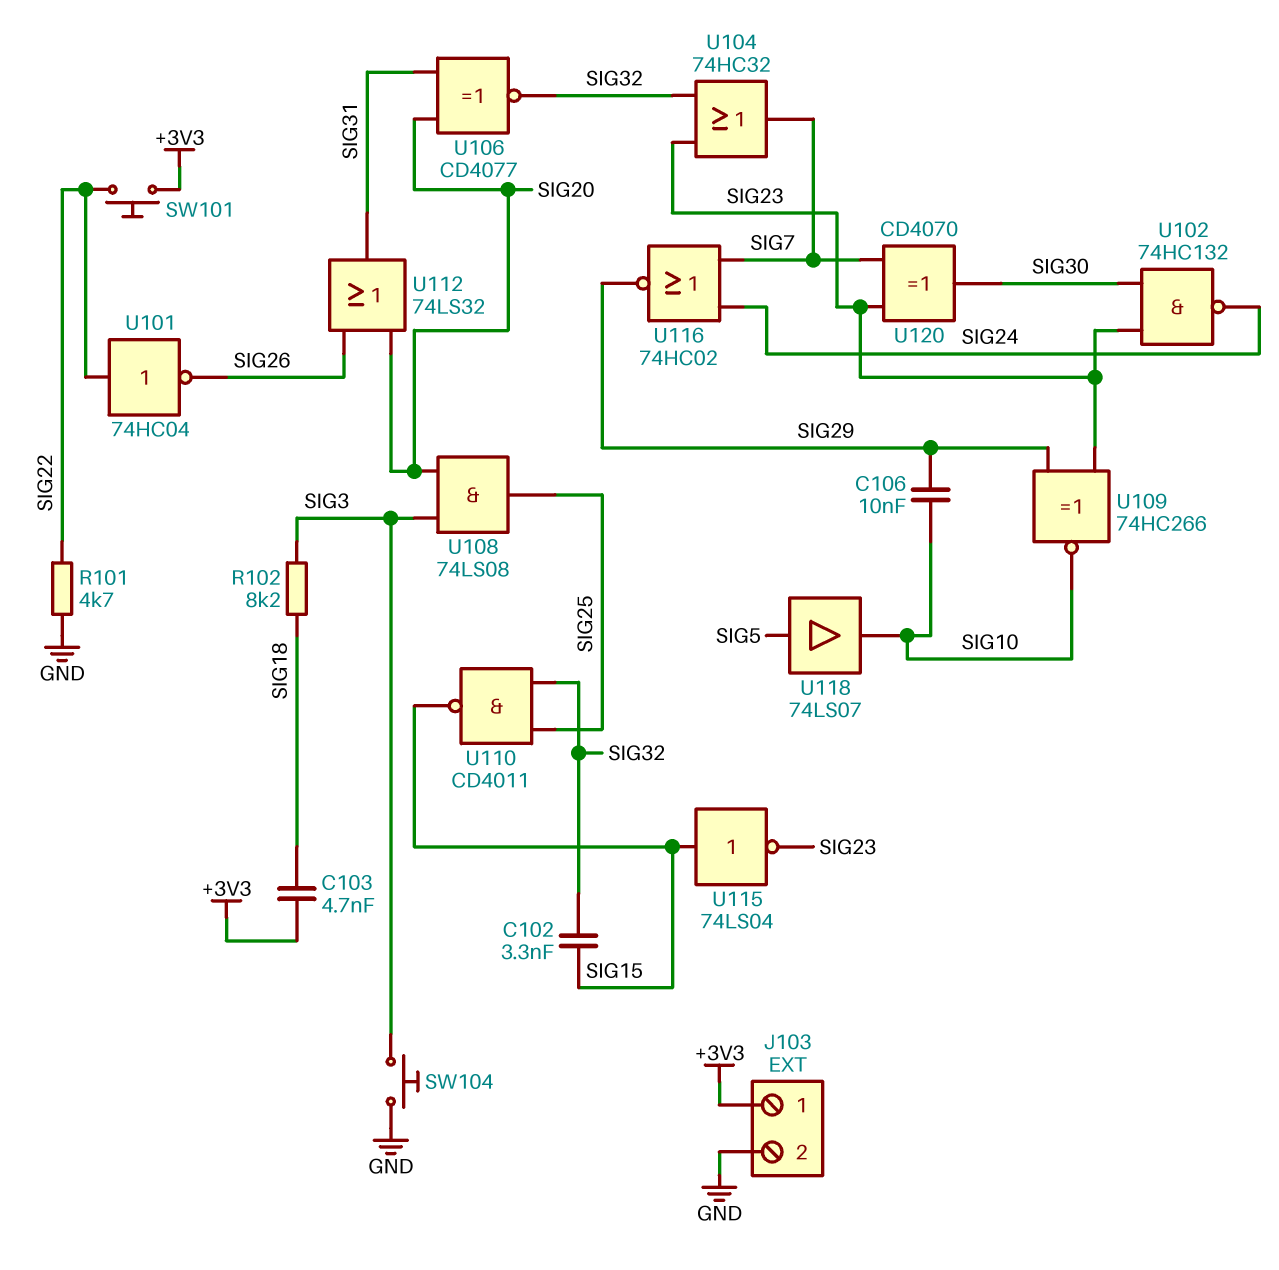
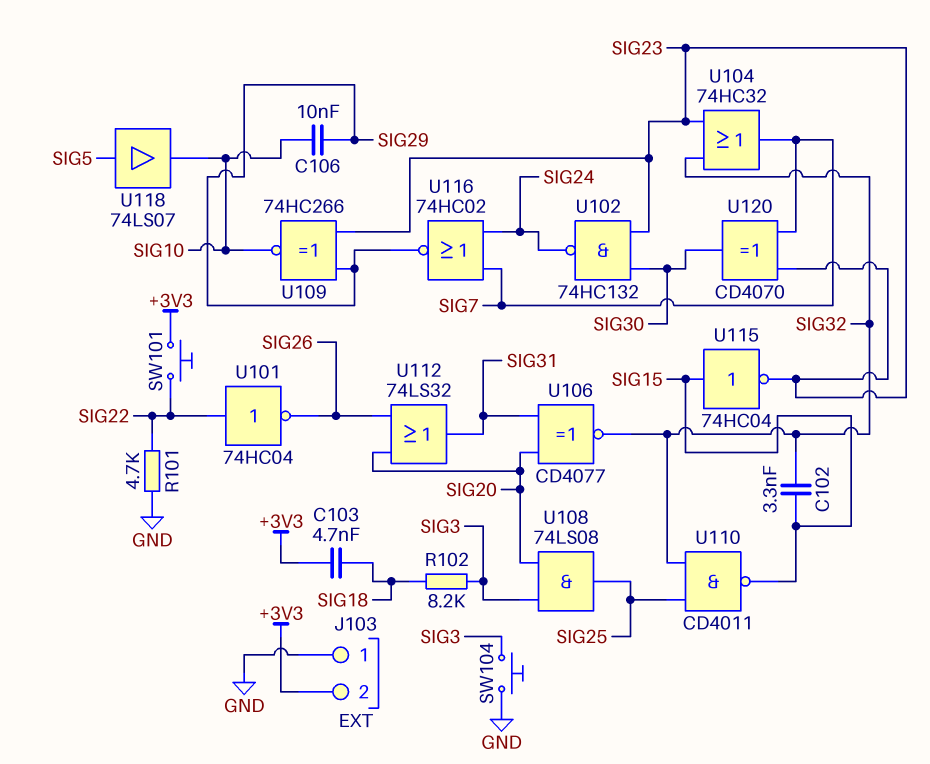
J103 pin 1: +3V3 -> GND
J103 pin 2: GND -> +3V3
U115: NOT 74LS04 (in SIG15, out SIG23) -> NOT 74HC04 (in SIG15, out SIG23)

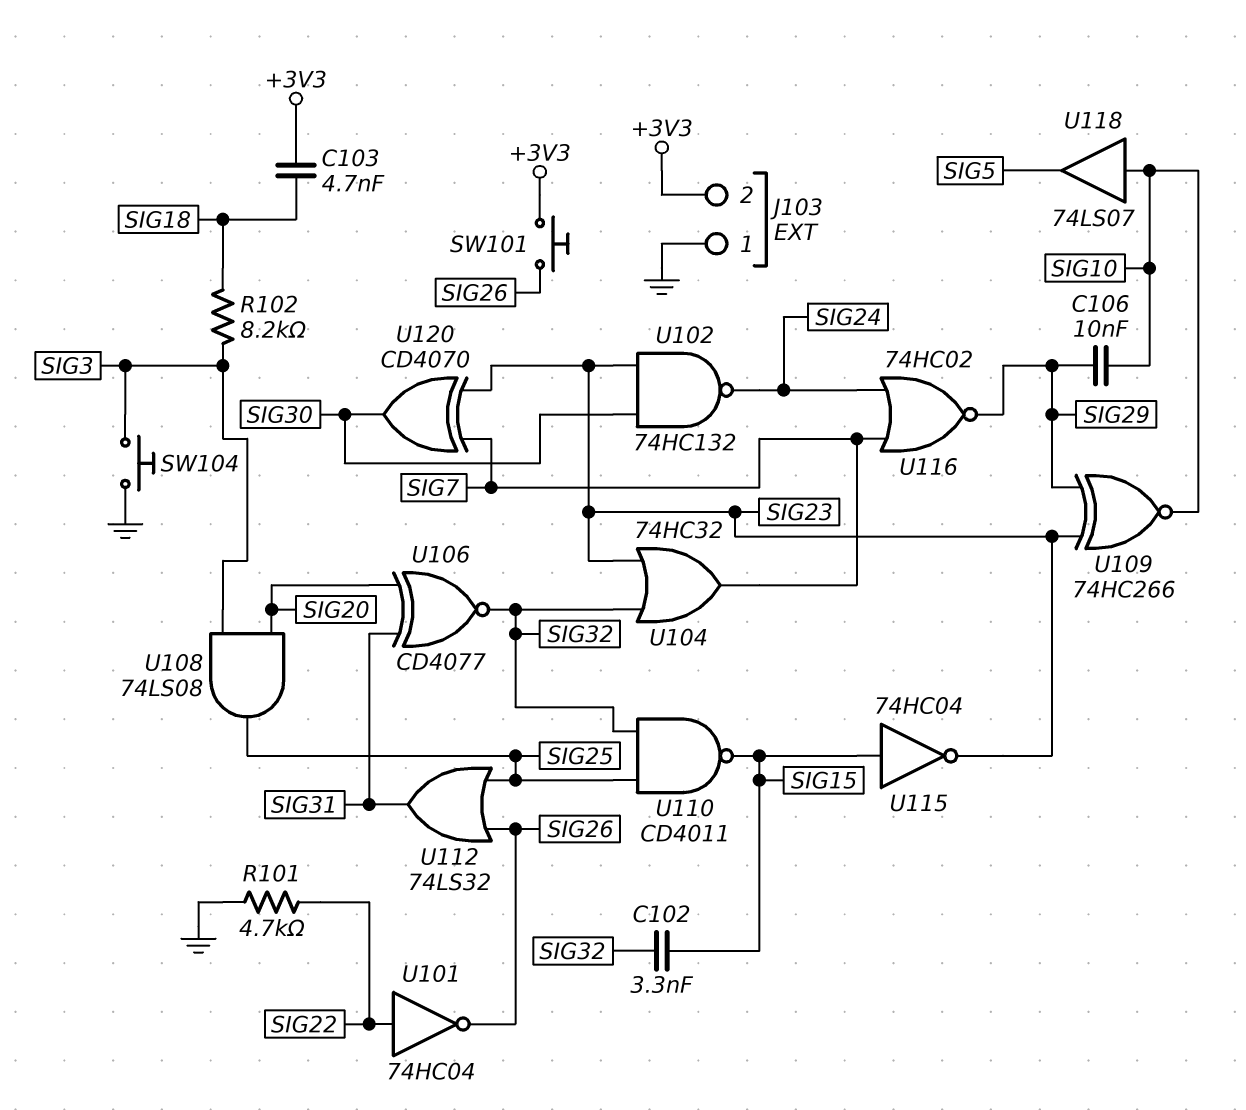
SW101: button (+3V3, SIG22) -> button (+3V3, SIG26)
U112: OR 74LS32 (in SIG20, in SIG26, out SIG31) -> OR 74LS32 (in SIG25, in SIG26, out SIG31)
U118: buffer 74LS07 (in SIG5, out SIG10) -> buffer 74LS07 (in SIG10, out SIG5)

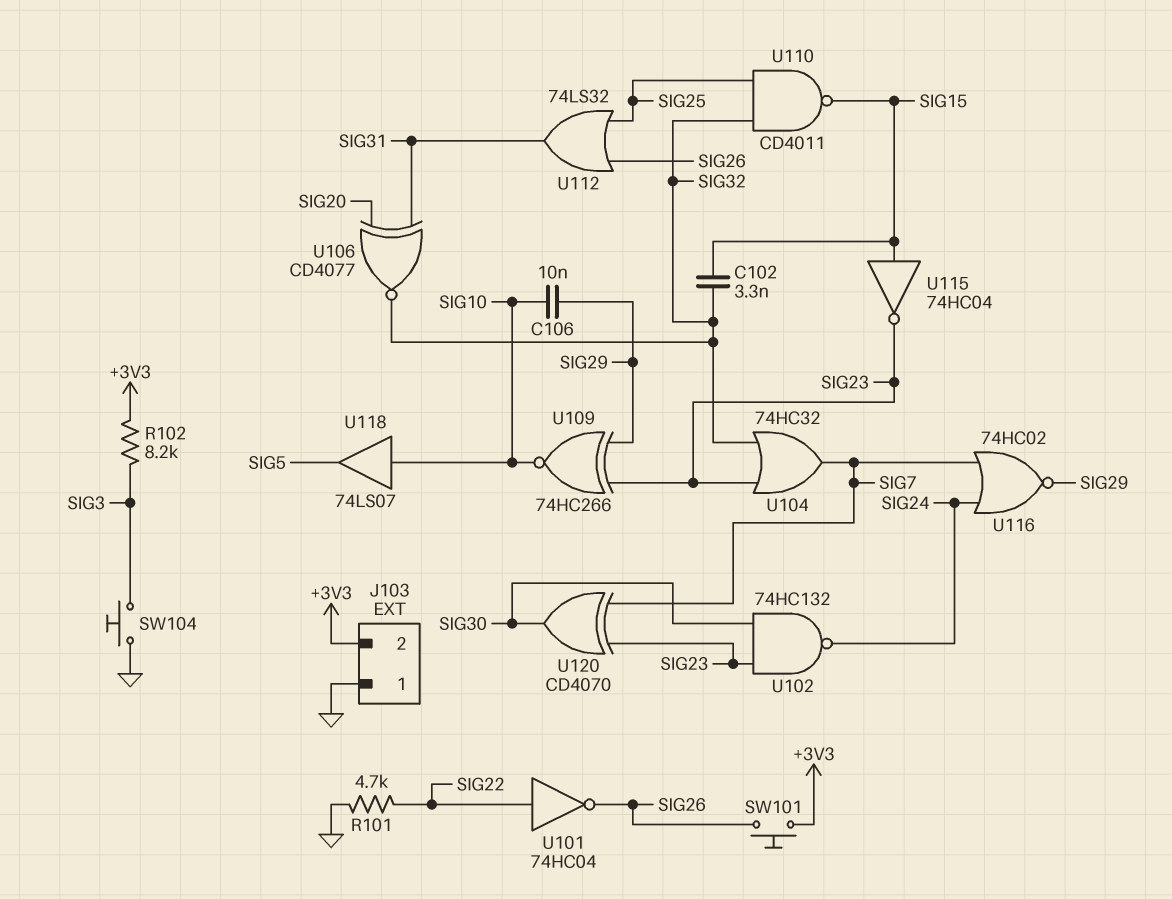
C103: 4.7nF (+3V3, SIG18) -> none
R102: 8.2k (SIG3, SIG18) -> 8.2k (+3V3, SIG3)
U108: AND 74LS08 (in SIG3, in SIG20, out SIG25) -> none

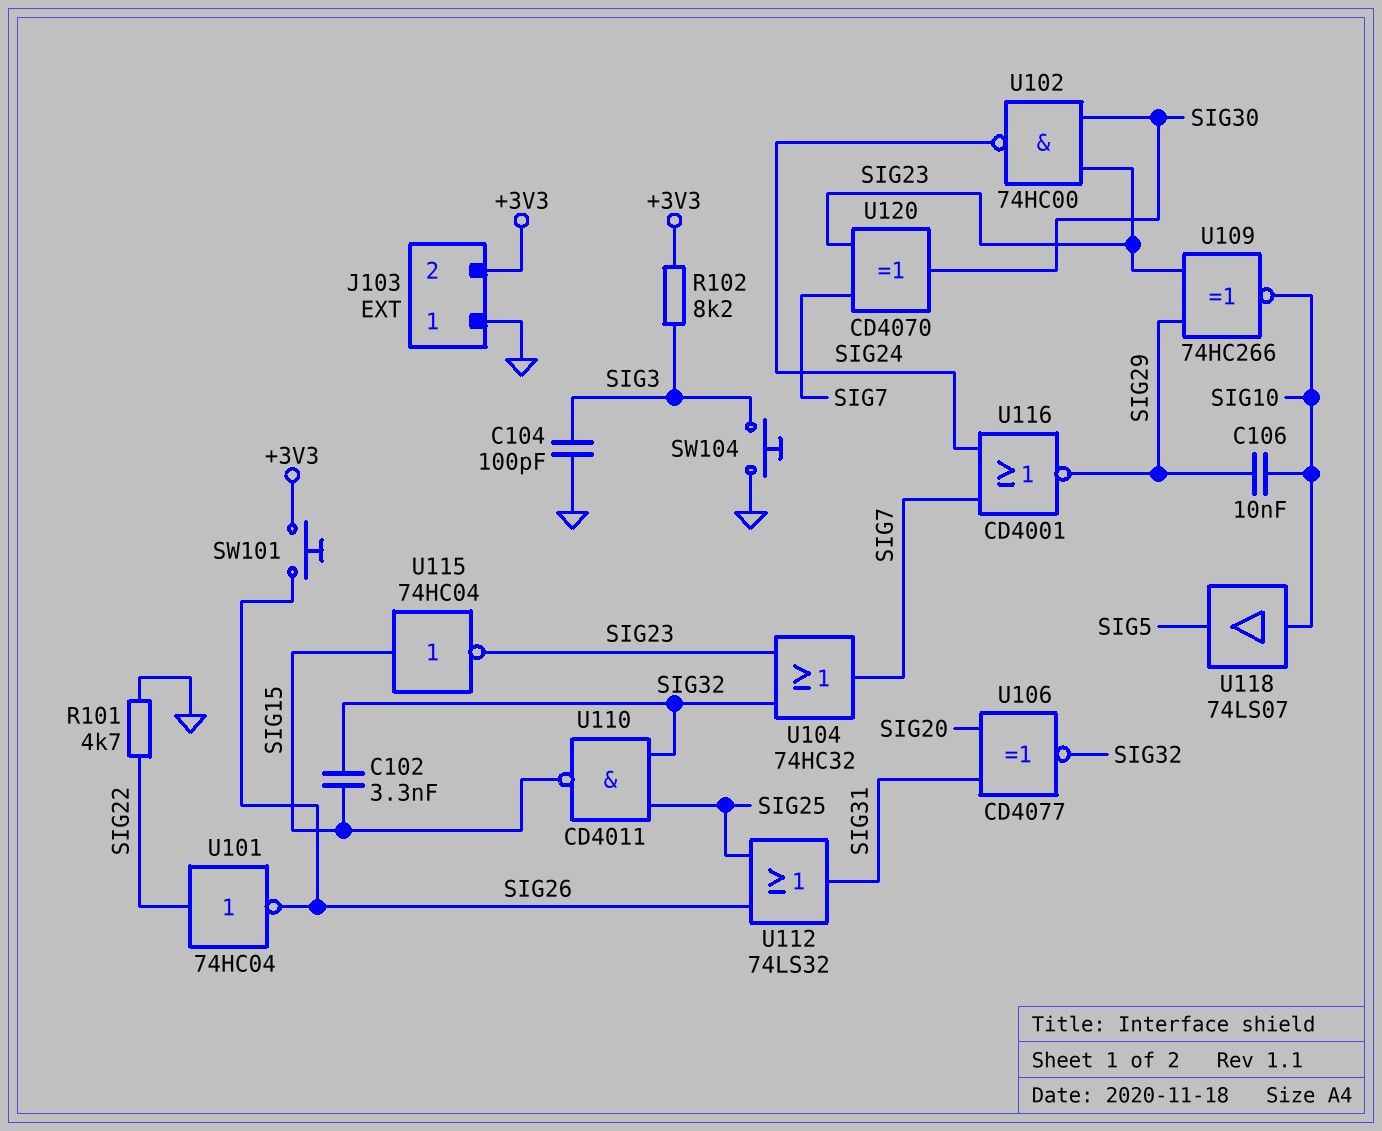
C104: none -> 100pF (GND, SIG3)
U102: NAND 74HC132 (in SIG23, in SIG30, out SIG24) -> NAND 74HC00 (in SIG23, in SIG30, out SIG24)
U116: NOR 74HC02 (in SIG7, in SIG24, out SIG29) -> NOR CD4001 (in SIG7, in SIG24, out SIG29)

